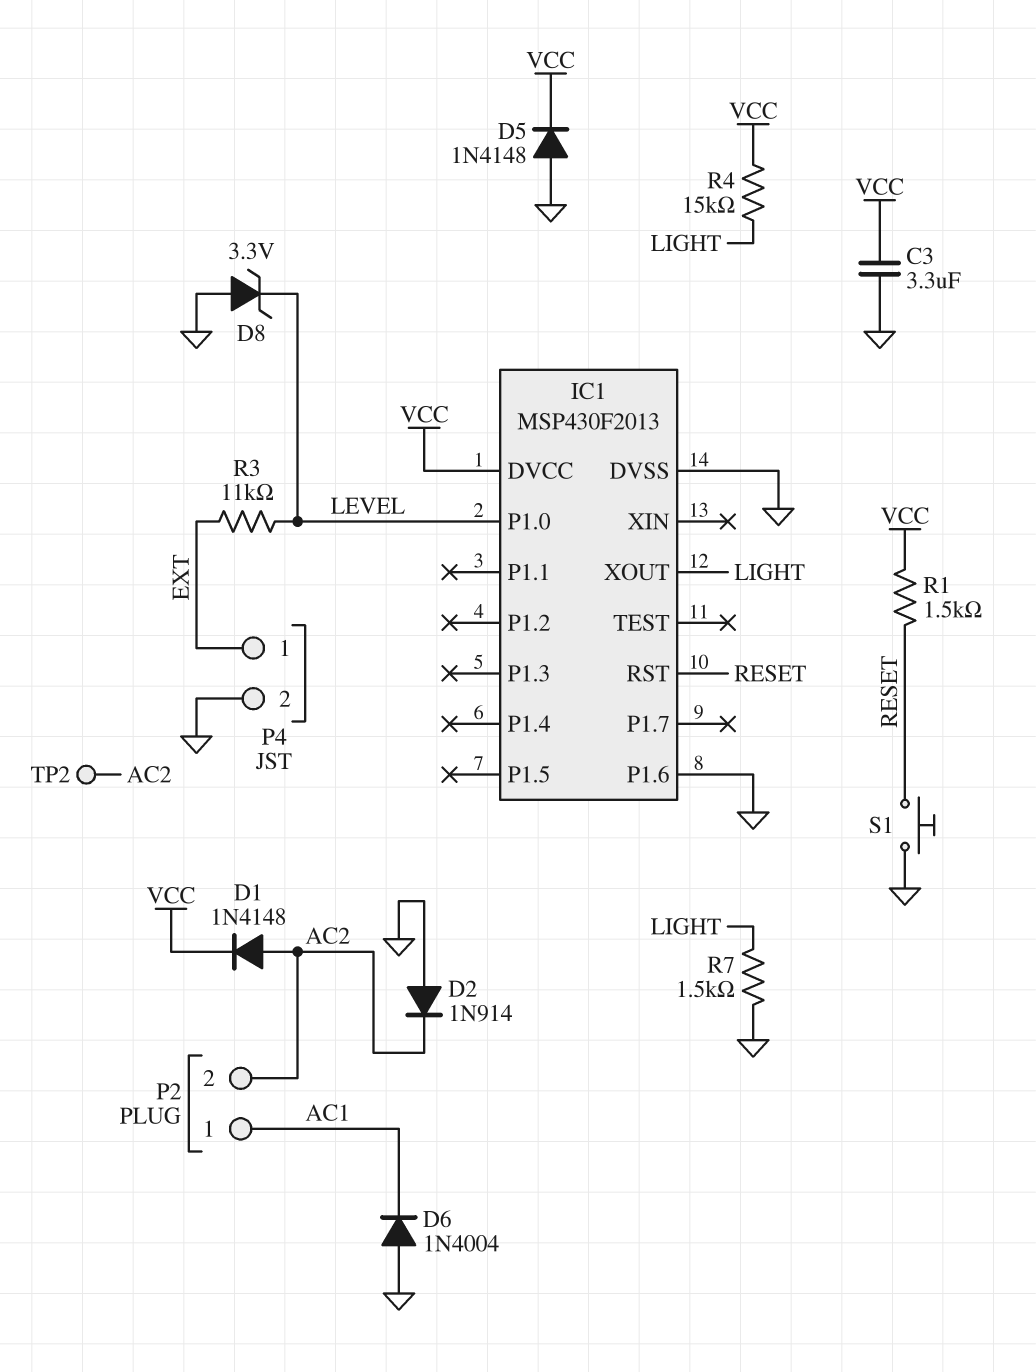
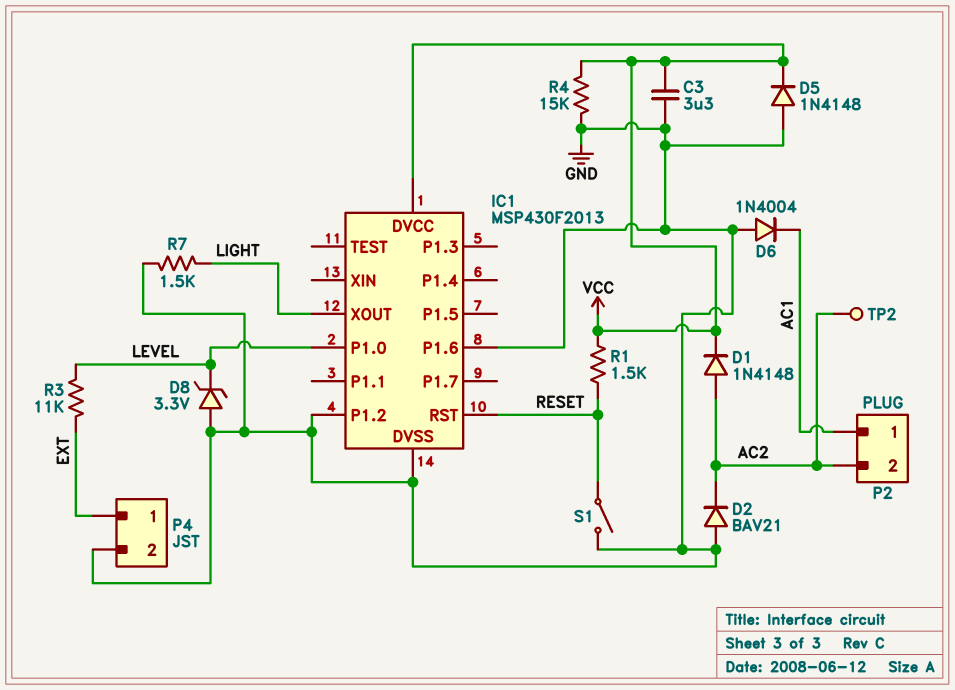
D2: diode 1N914 (A GND, K AC2) -> diode BAV21 (A GND, K AC2)
IC1 pin P1.2: none -> GND
R4: 15k (LIGHT, VCC) -> 15k (GND, VCC)
S1: button (GND, RESET) -> switch (GND, RESET)

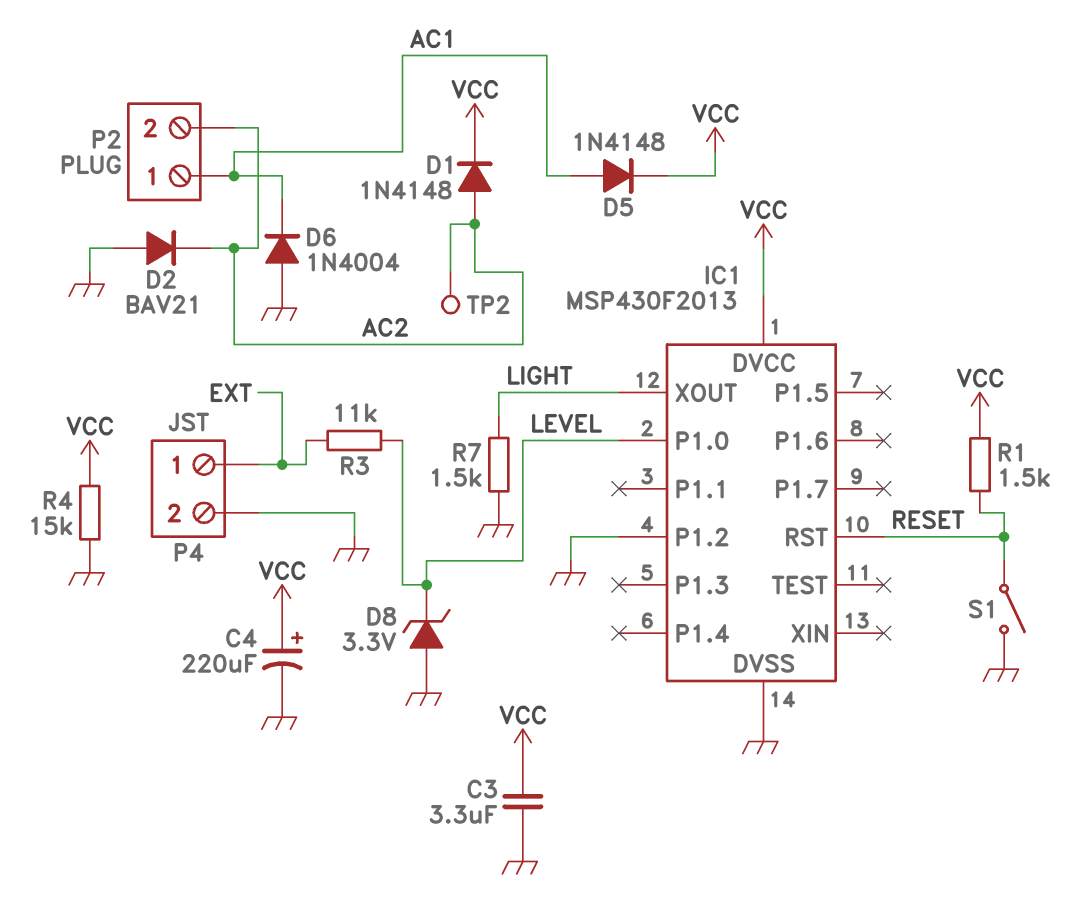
C4: none -> 220uF (plus VCC, minus GND)
D5: diode 1N4148 (A GND, K VCC) -> diode 1N4148 (A AC1, K VCC)
IC1 pin P1.6: GND -> none

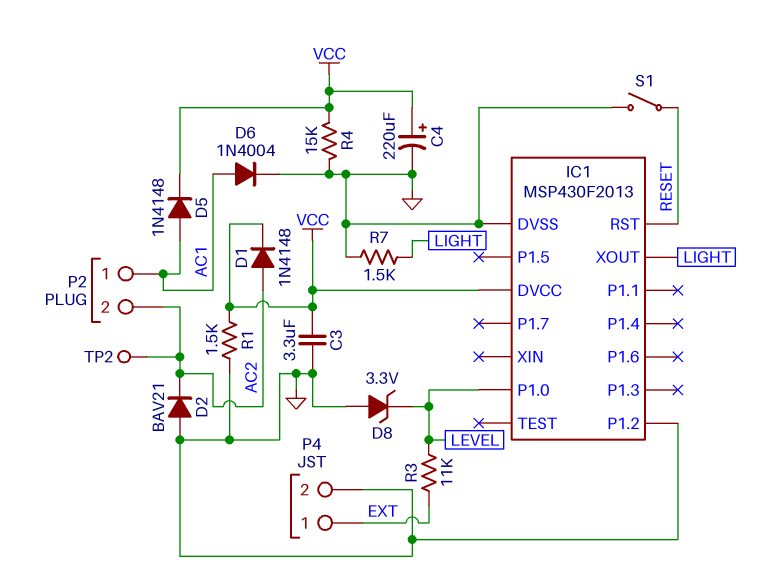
D6: diode 1N4004 (A GND, K AC1) -> diode 1N4004 (A AC1, K GND)
R1: 1.5k (RESET, VCC) -> 1.5k (GND, VCC)

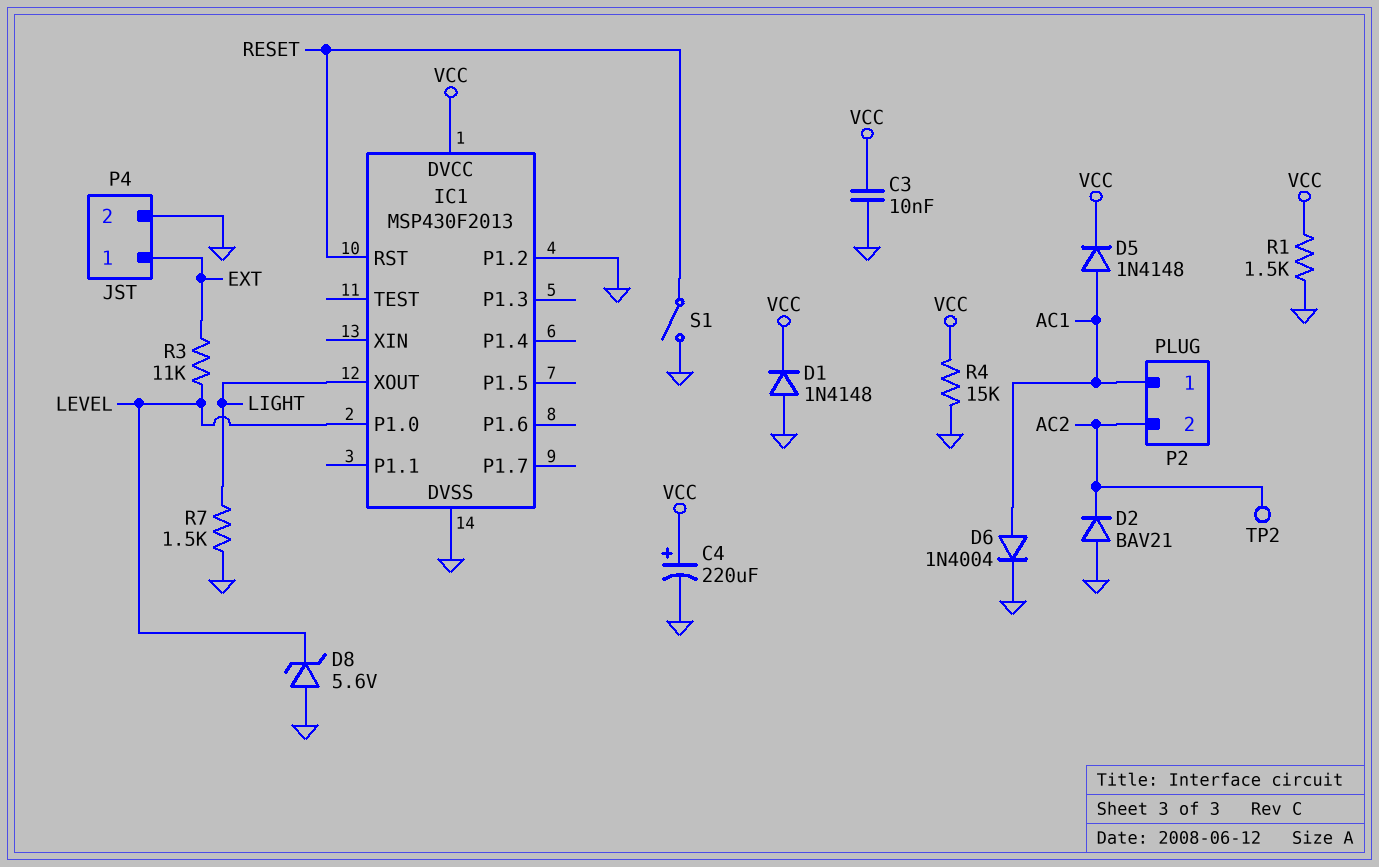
C3: 3.3uF (GND, VCC) -> 10nF (GND, VCC)
D1: diode 1N4148 (A AC2, K VCC) -> diode 1N4148 (A GND, K VCC)
D8: zener 3.3V (A GND, K LEVEL) -> zener 5.6V (A GND, K LEVEL)

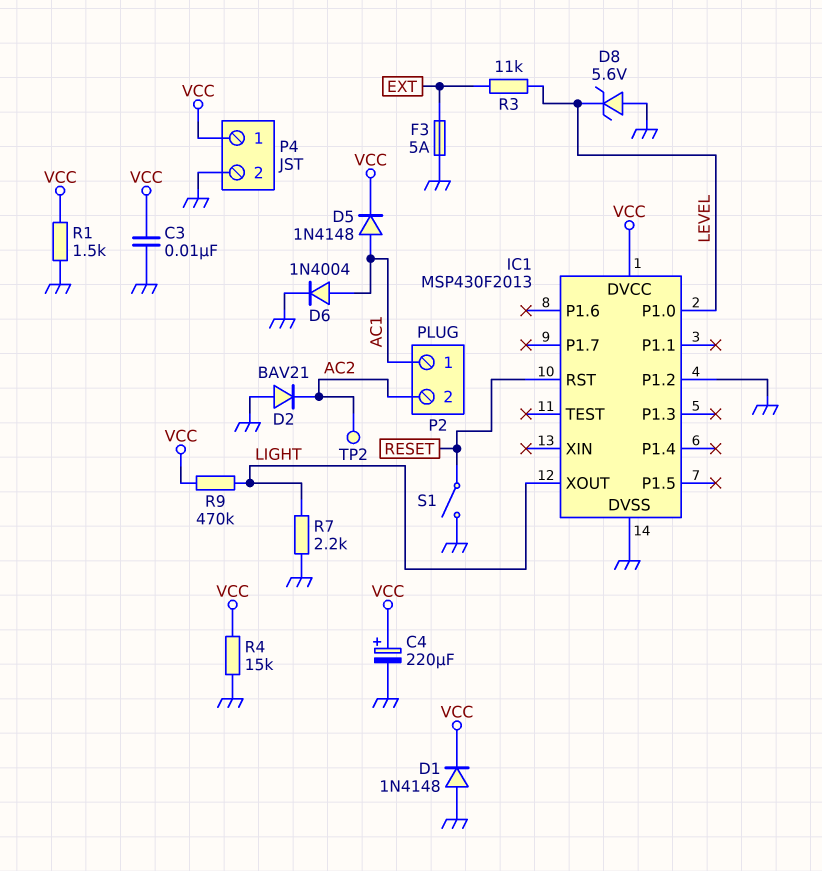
F3: none -> 5A (EXT, GND)
P4 pin 1: EXT -> VCC
R7: 1.5k (GND, LIGHT) -> 2.2k (GND, LIGHT)
R9: none -> 470k (LIGHT, VCC)

